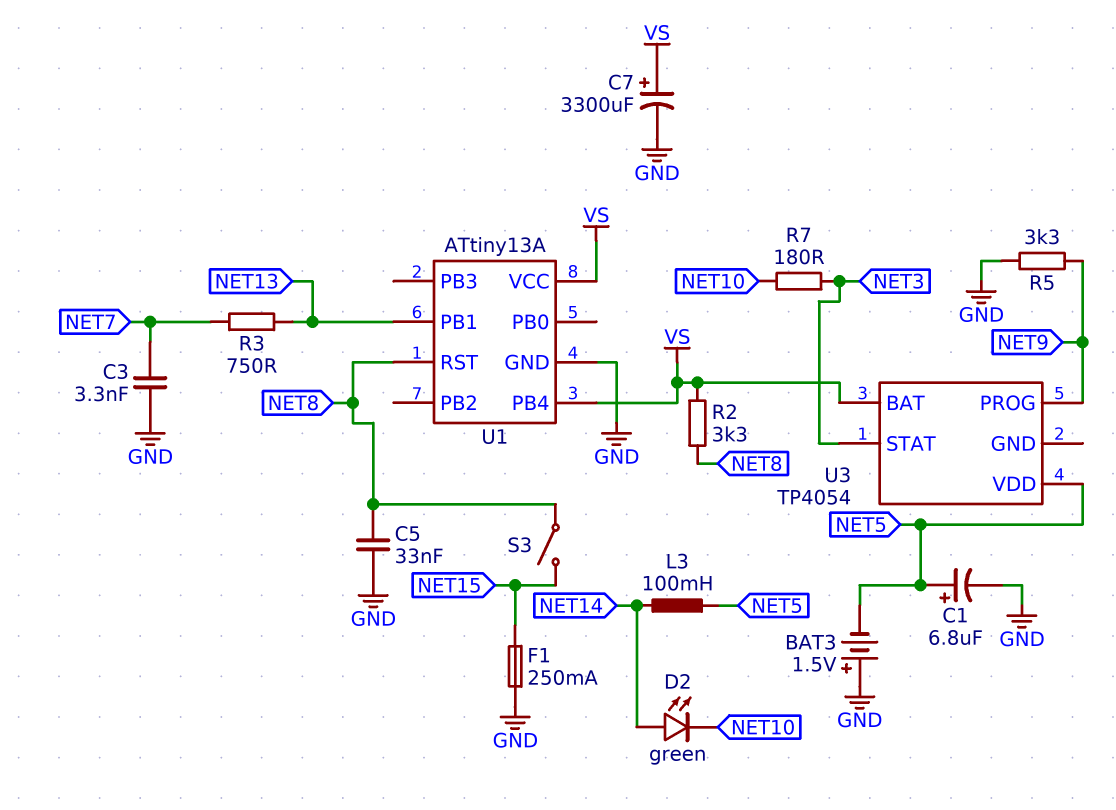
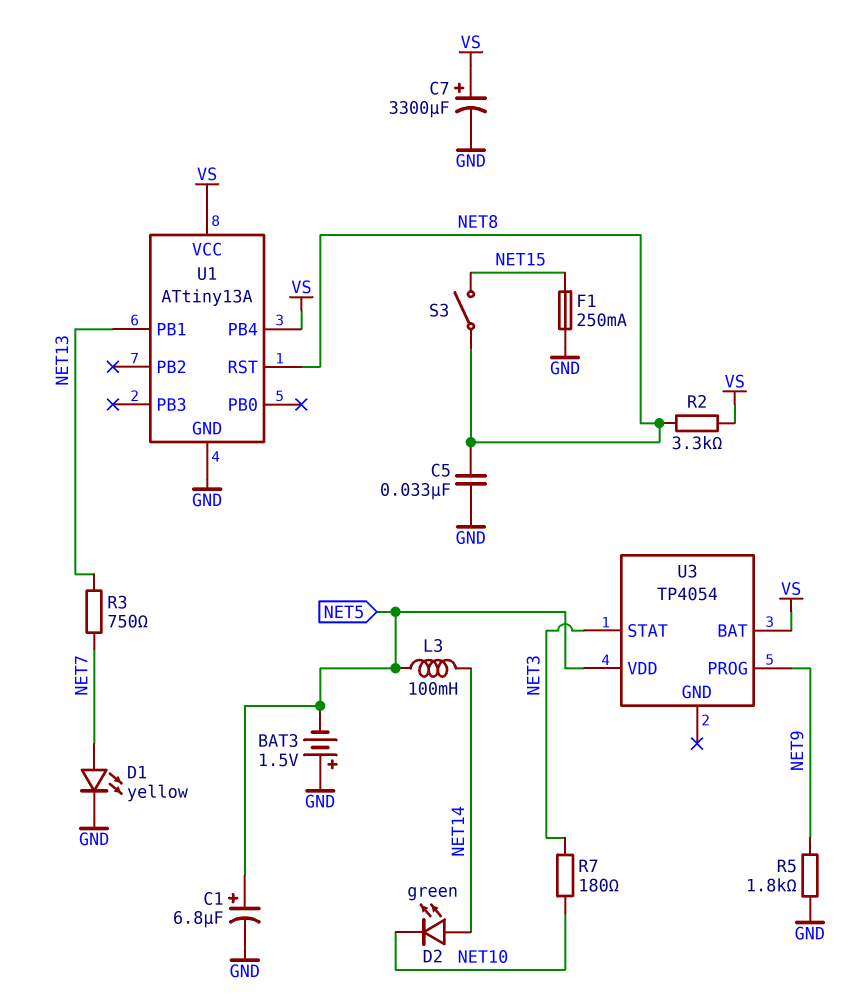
C3: 3.3nF (GND, NET7) -> none
D1: none -> LED yellow (A NET7, K GND)
R5: 3.3k (GND, NET9) -> 1.8k (GND, NET9)

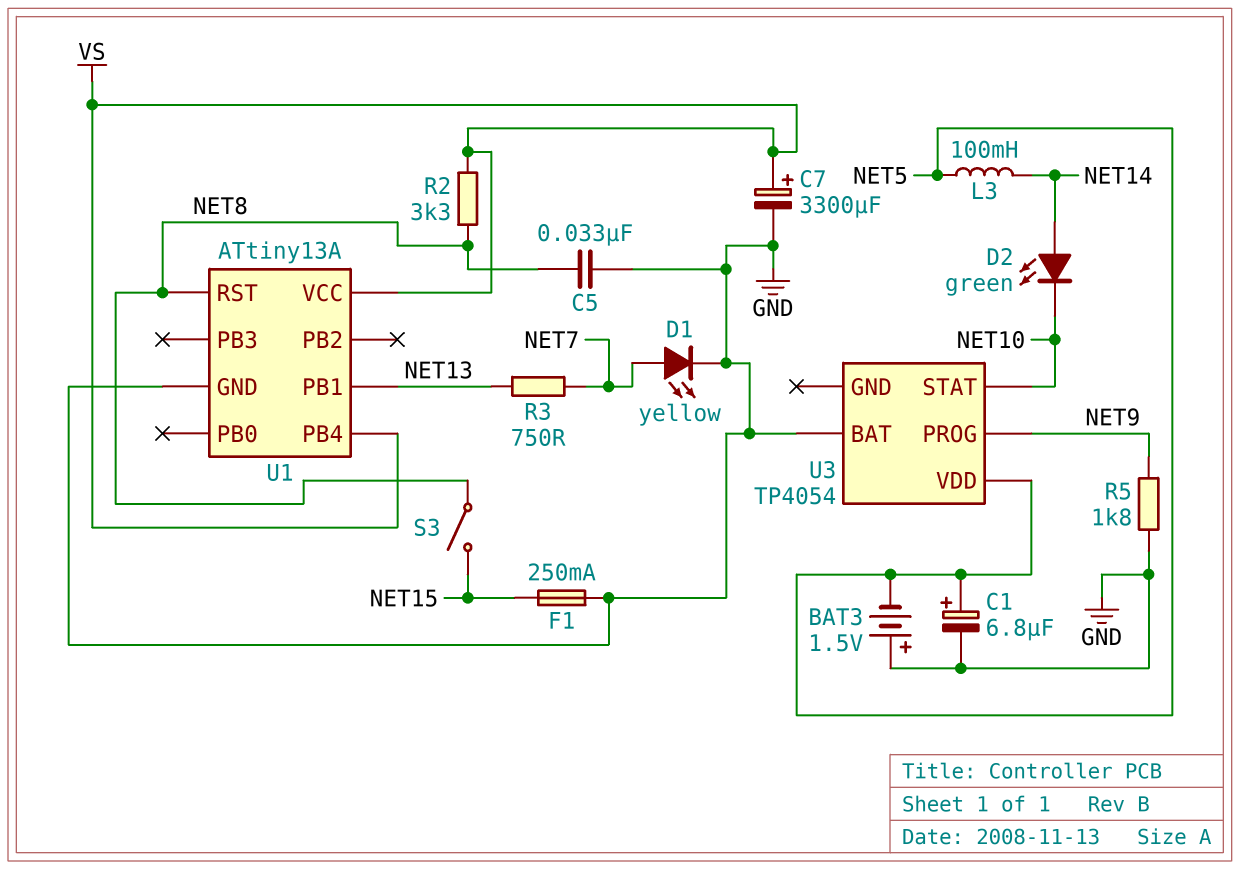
R7: 180 (NET3, NET10) -> none
U3 pin BAT: VS -> GND
U3 pin STAT: NET3 -> NET10

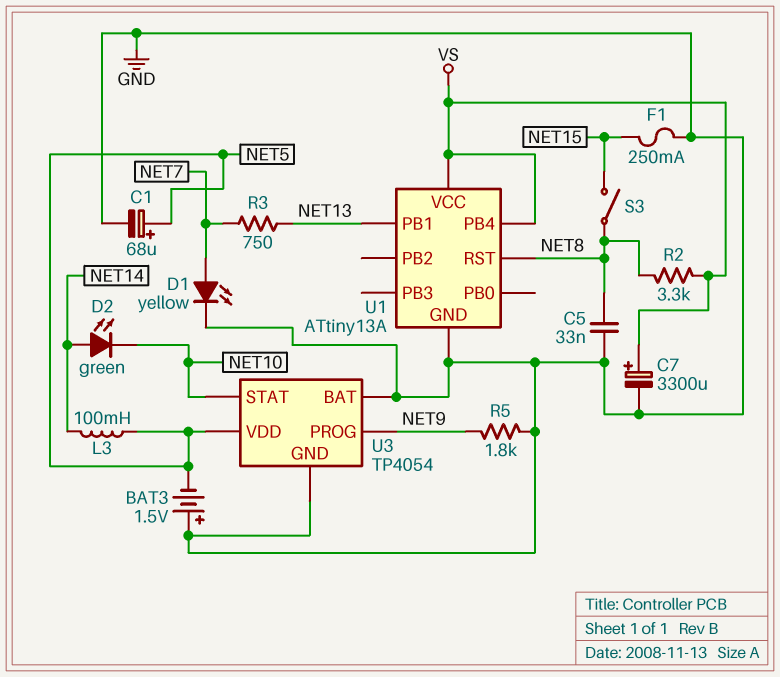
C1: 6.8uF (plus NET5, minus GND) -> 68uF (plus NET5, minus GND)
U3 pin GND: none -> GND

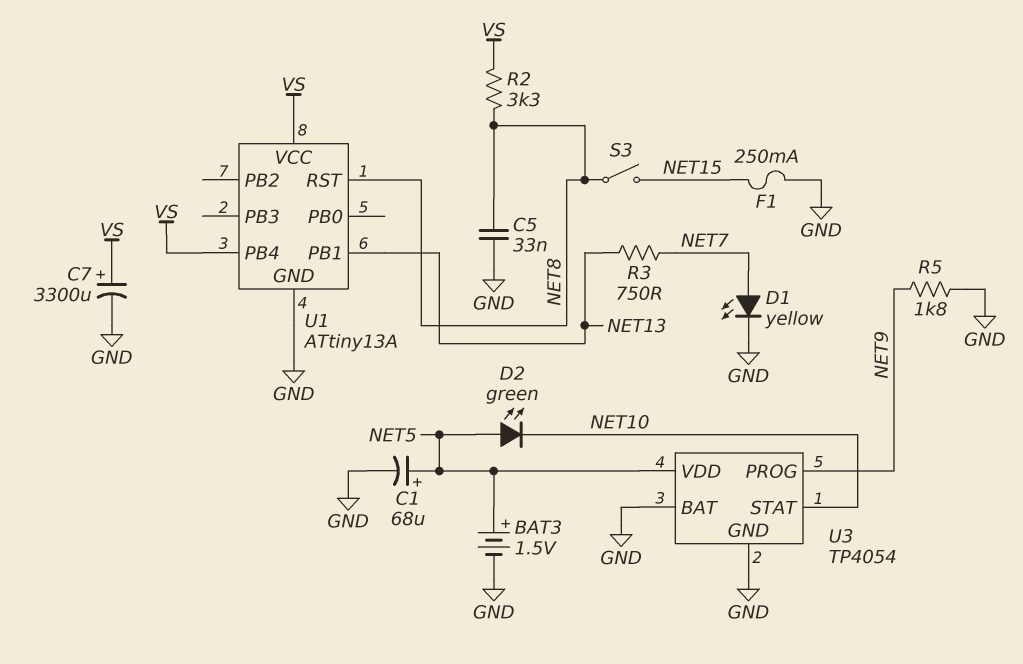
BAT3: 1.5V (plus GND, minus NET5) -> 1.5V (plus NET5, minus GND)
D2: LED green (A NET14, K NET10) -> LED green (A NET5, K NET10)
L3: 100mH (NET5, NET14) -> none

